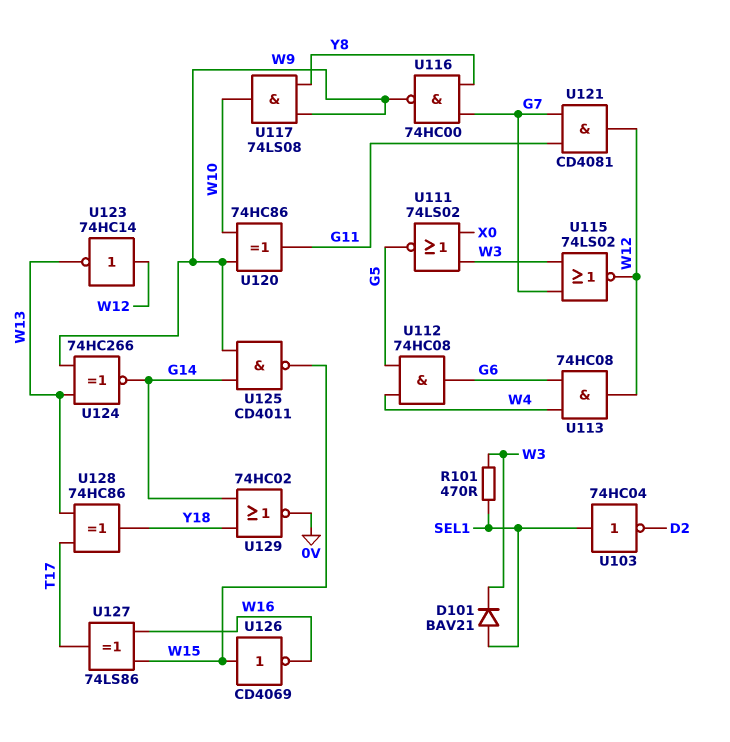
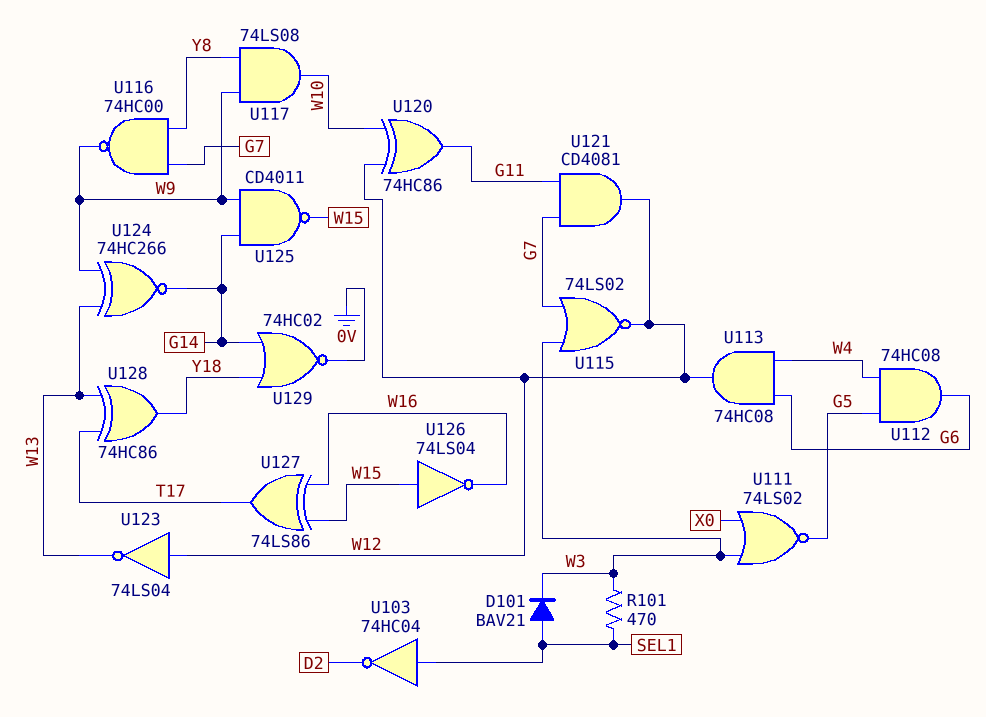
U120: XOR 74HC86 (in W9, in W10, out G11) -> XOR 74HC86 (in W10, in W12, out G11)
U123: NOT 74HC14 (in W12, out W13) -> NOT 74LS04 (in W12, out W13)
U126: NOT CD4069 (in W15, out W16) -> NOT 74LS04 (in W15, out W16)

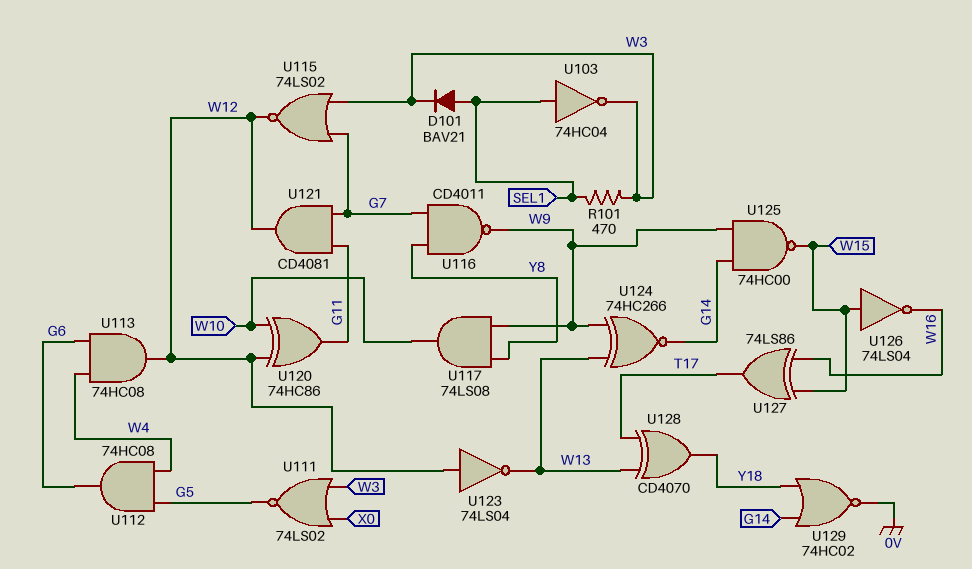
U103: NOT 74HC04 (in SEL1, out D2) -> NOT 74HC04 (in SEL1, out W3)
U116: NAND 74HC00 (in G7, in Y8, out W9) -> NAND CD4011 (in G7, in Y8, out W9)
U125: NAND CD4011 (in G14, in W9, out W15) -> NAND 74HC00 (in G14, in W9, out W15)
U128: XOR 74HC86 (in T17, in W13, out Y18) -> XOR CD4070 (in T17, in W13, out Y18)

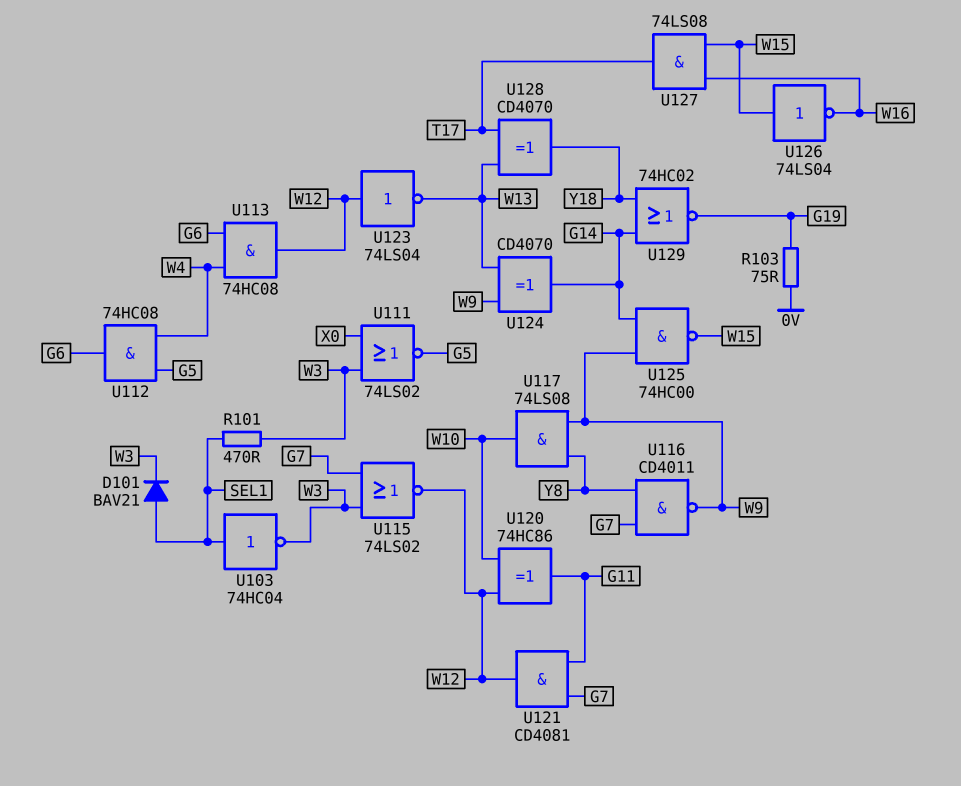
R103: none -> 75 (0V, G19)
U124: XNOR 74HC266 (in W9, in W13, out G14) -> XOR CD4070 (in W9, in W13, out G14)
U127: XOR 74LS86 (in W15, in W16, out T17) -> AND 74LS08 (in W15, in W16, out T17)
U129: NOR 74HC02 (in G14, in Y18, out 0V) -> NOR 74HC02 (in G14, in Y18, out G19)

